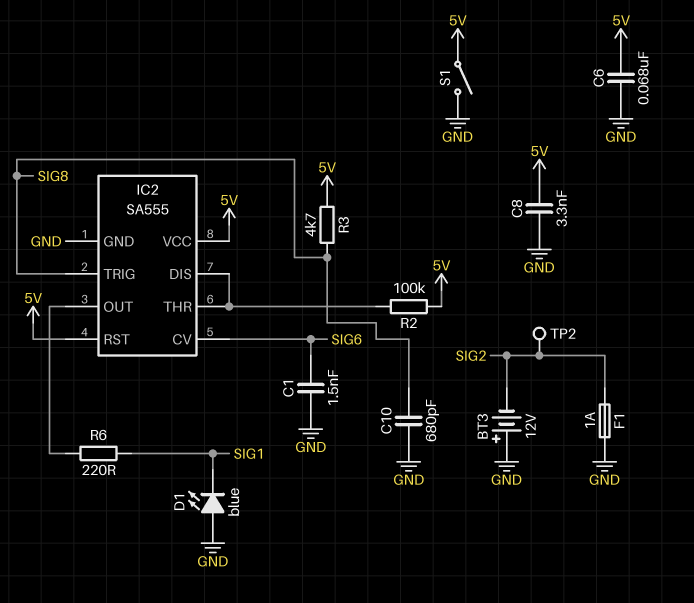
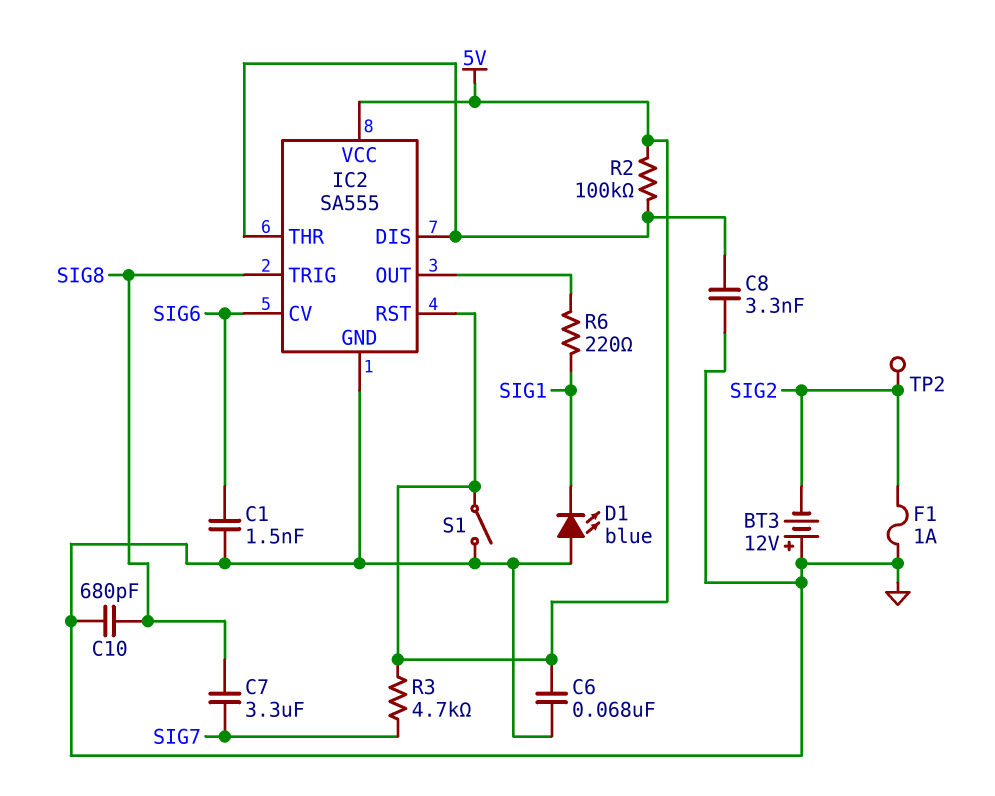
C7: none -> 3.3uF (SIG7, SIG8)
C8: 3.3nF (5V, GND) -> 3.3nF (GND, IC2/DIS)
R3: 4.7k (5V, SIG8) -> 4.7k (5V, SIG7)

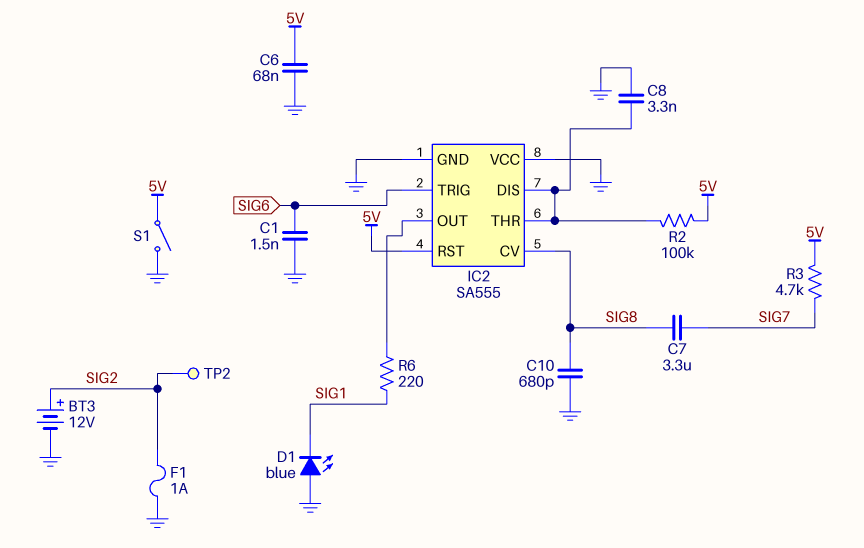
BT3: 12V (plus GND, minus SIG2) -> 12V (plus SIG2, minus GND)
IC2 pin CV: SIG6 -> SIG8
IC2 pin TRIG: SIG8 -> SIG6
IC2 pin VCC: 5V -> GND

